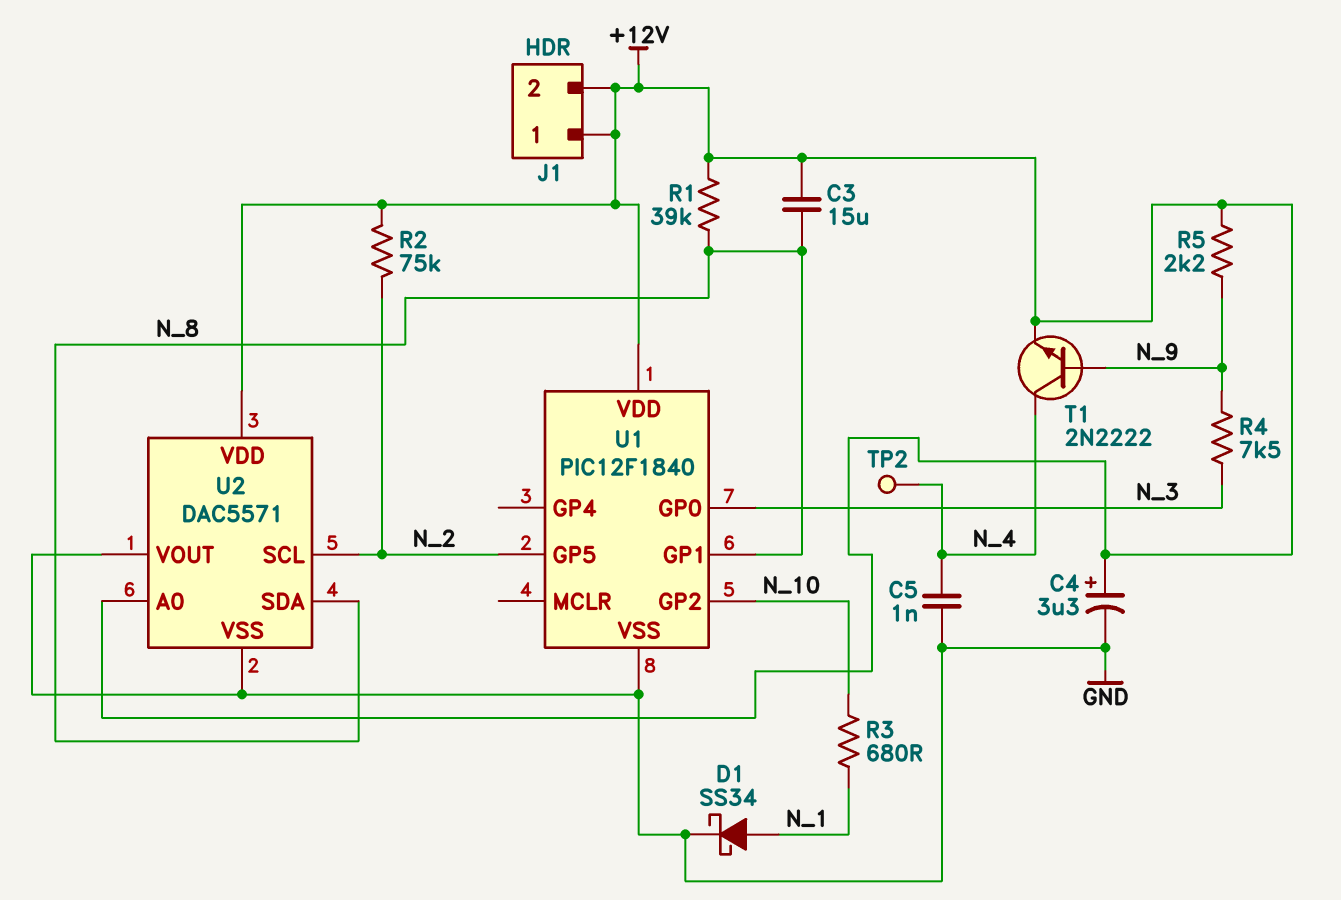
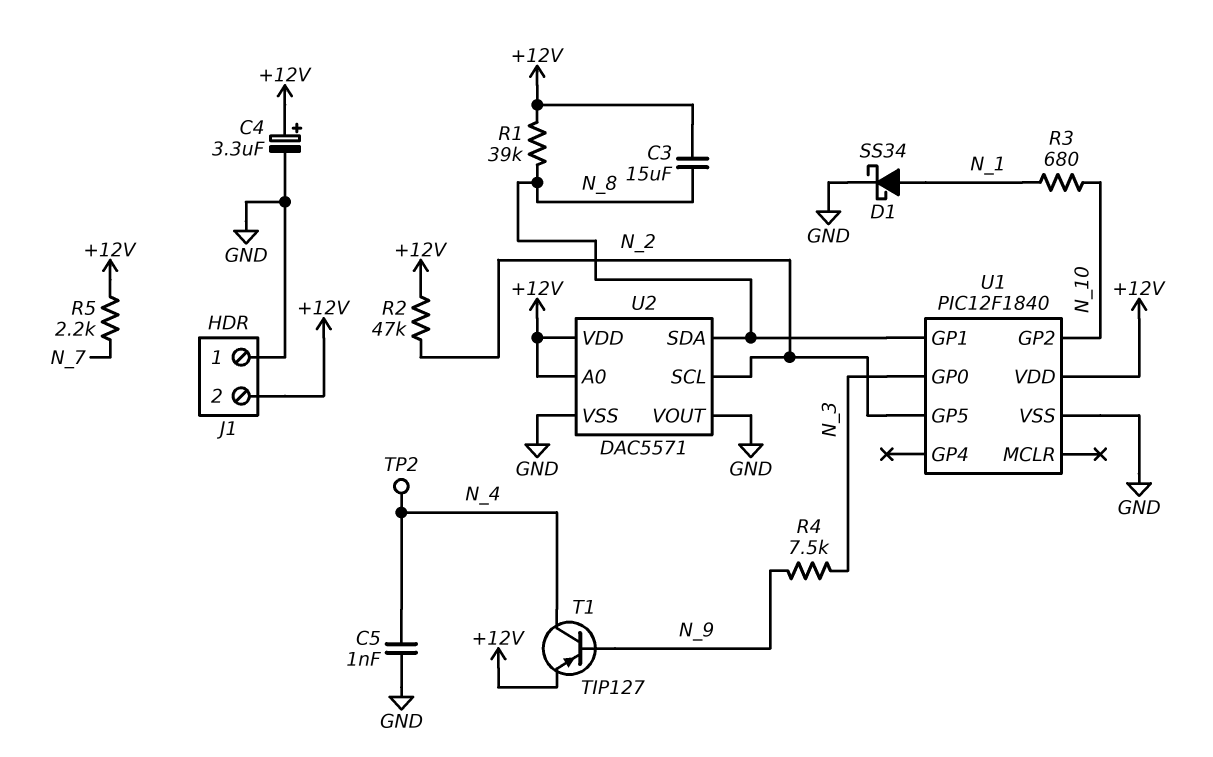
J1 pin 1: +12V -> GND
R2: 75k (+12V, N_2) -> 47k (+12V, N_2)
R5: 2.2k (+12V, N_9) -> 2.2k (+12V, N_7)
T1: NPN 2N2222 (B N_9, C N_4, E +12V) -> PNP TIP127 (B N_9, C N_4, E +12V)

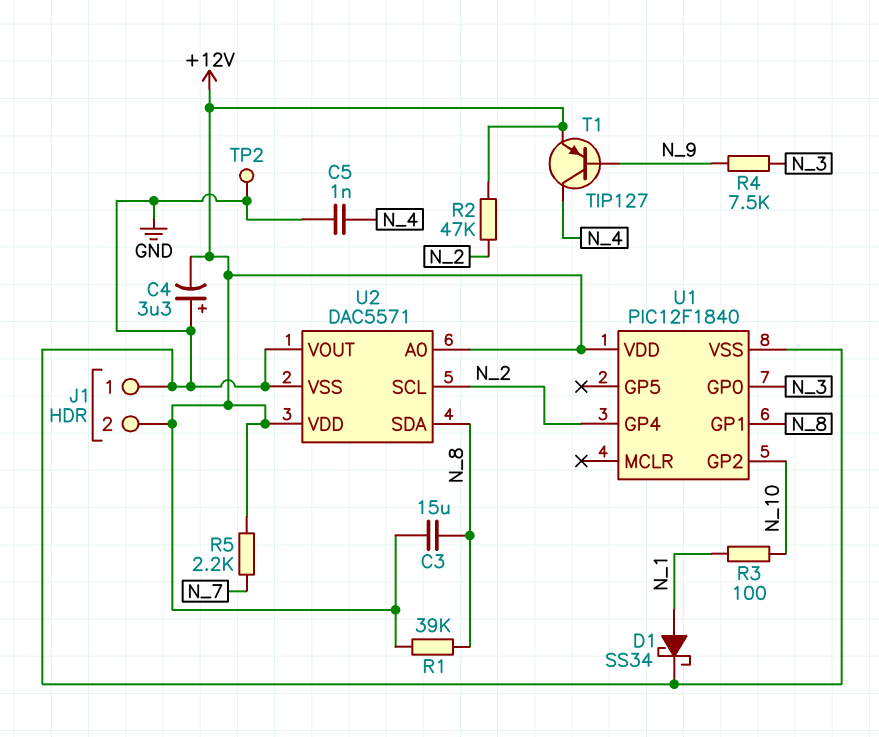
C4: 3.3uF (plus +12V, minus GND) -> 3.3uF (plus GND, minus +12V)
R3: 680 (N_1, N_10) -> 100 (N_1, N_10)
TP2: test point (N_4) -> test point (GND)
U1 pin GP4: none -> N_2
U1 pin GP5: N_2 -> none

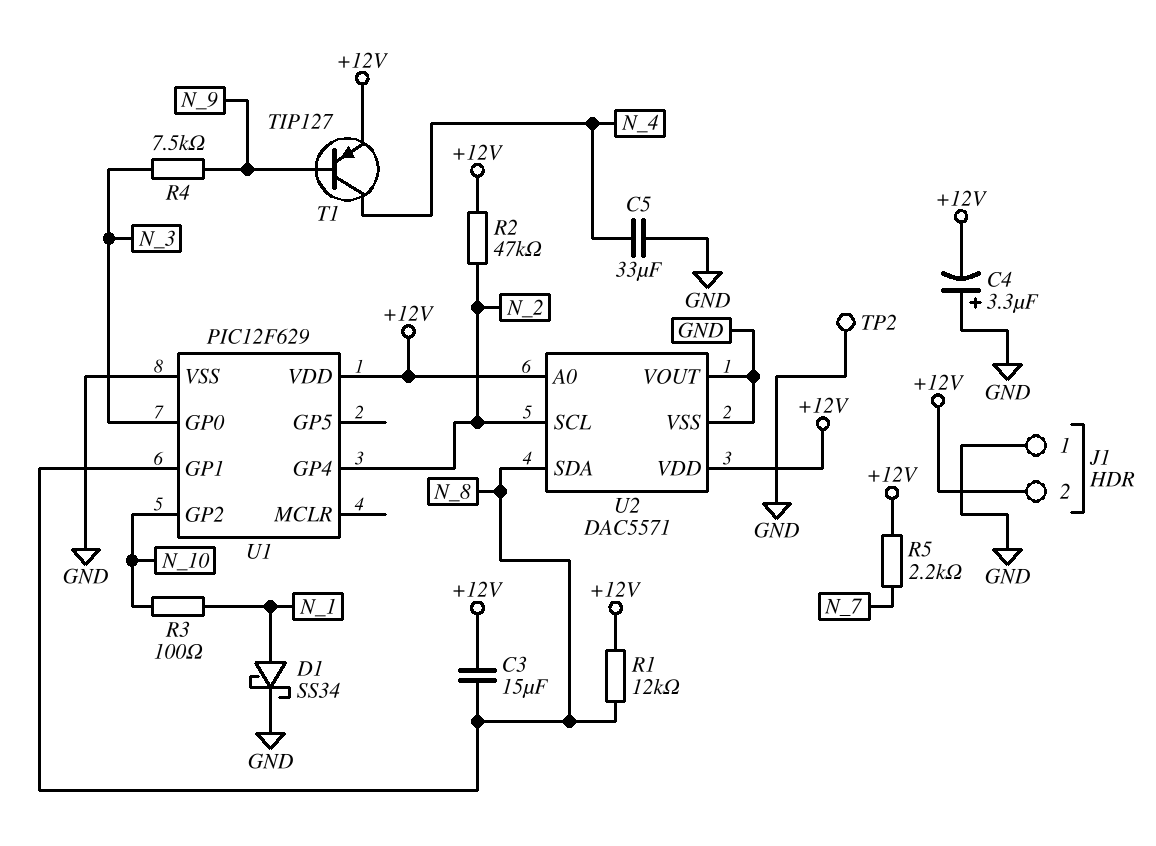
C5: 1nF (GND, N_4) -> 33uF (GND, N_4)
R1: 39k (+12V, N_8) -> 12k (+12V, N_8)
U1: PIC12F1840 -> PIC12F629

